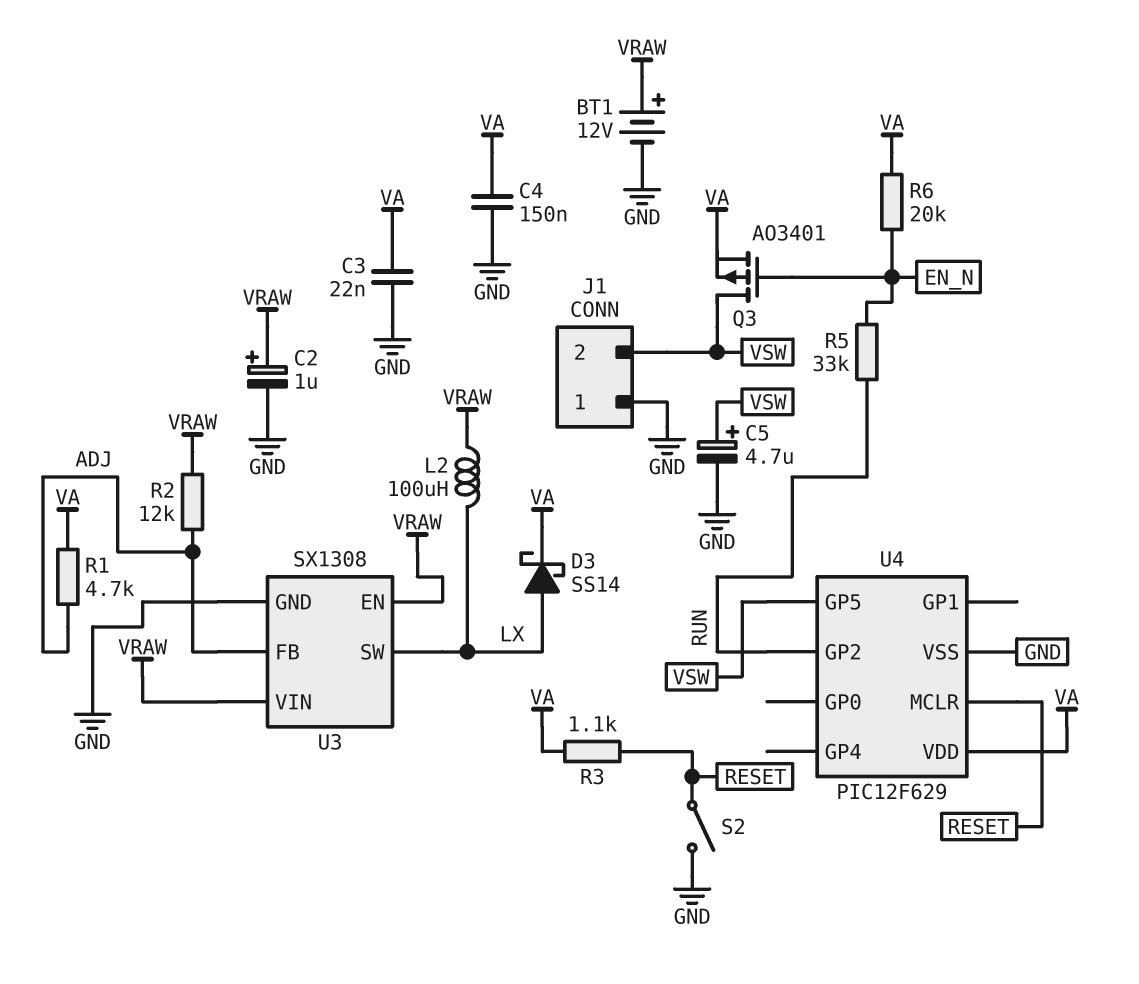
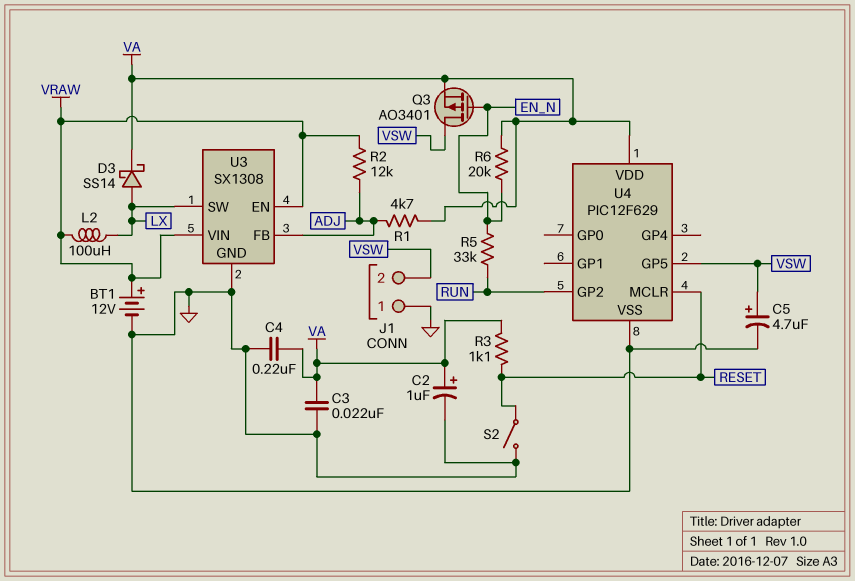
C2: 1uF (plus VRAW, minus GND) -> 1uF (plus VA, minus GND)
C4: 150nF (GND, VA) -> 220nF (GND, VA)

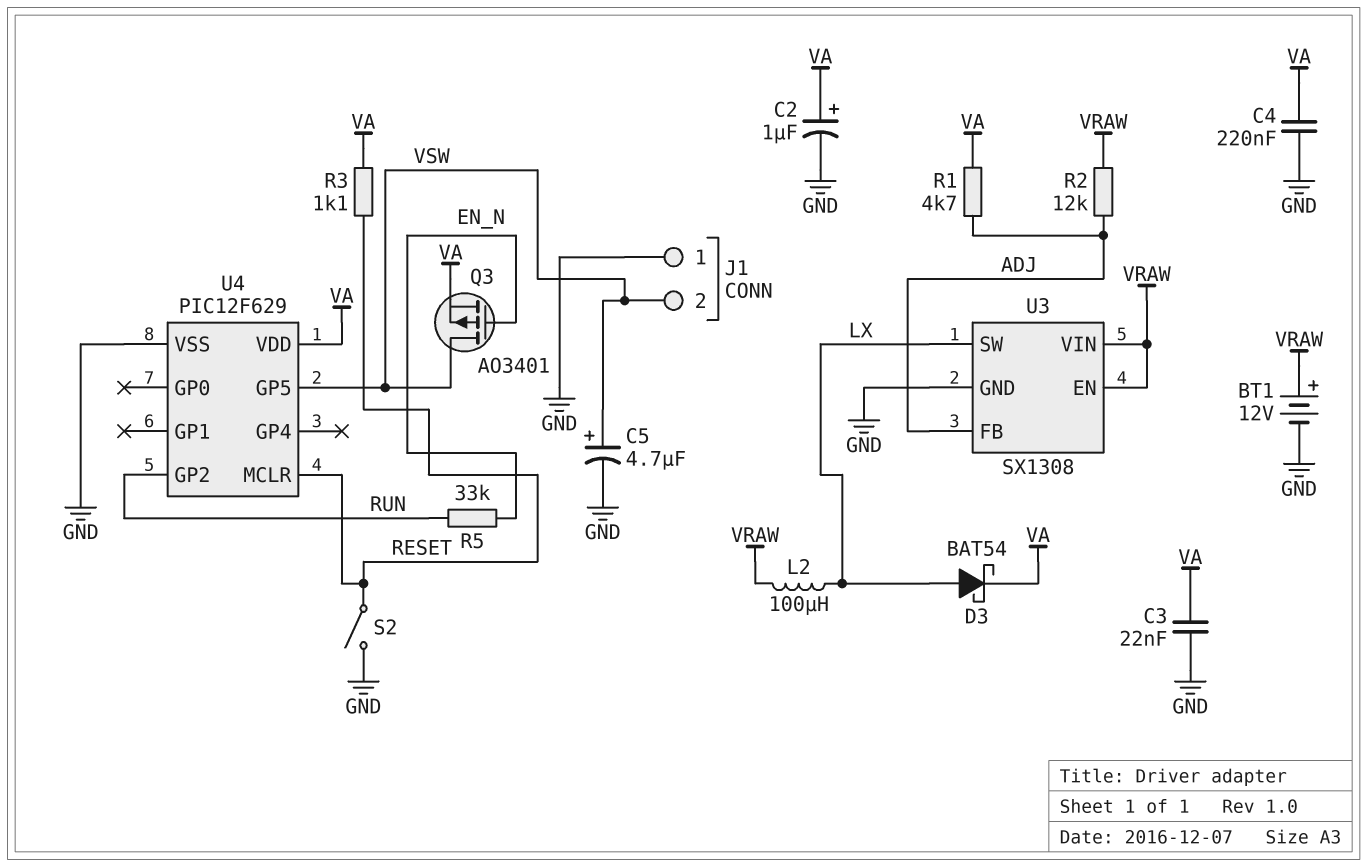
D3: schottky SS14 (A LX, K VA) -> schottky BAT54 (A LX, K VA)
R6: 20k (EN_N, VA) -> none

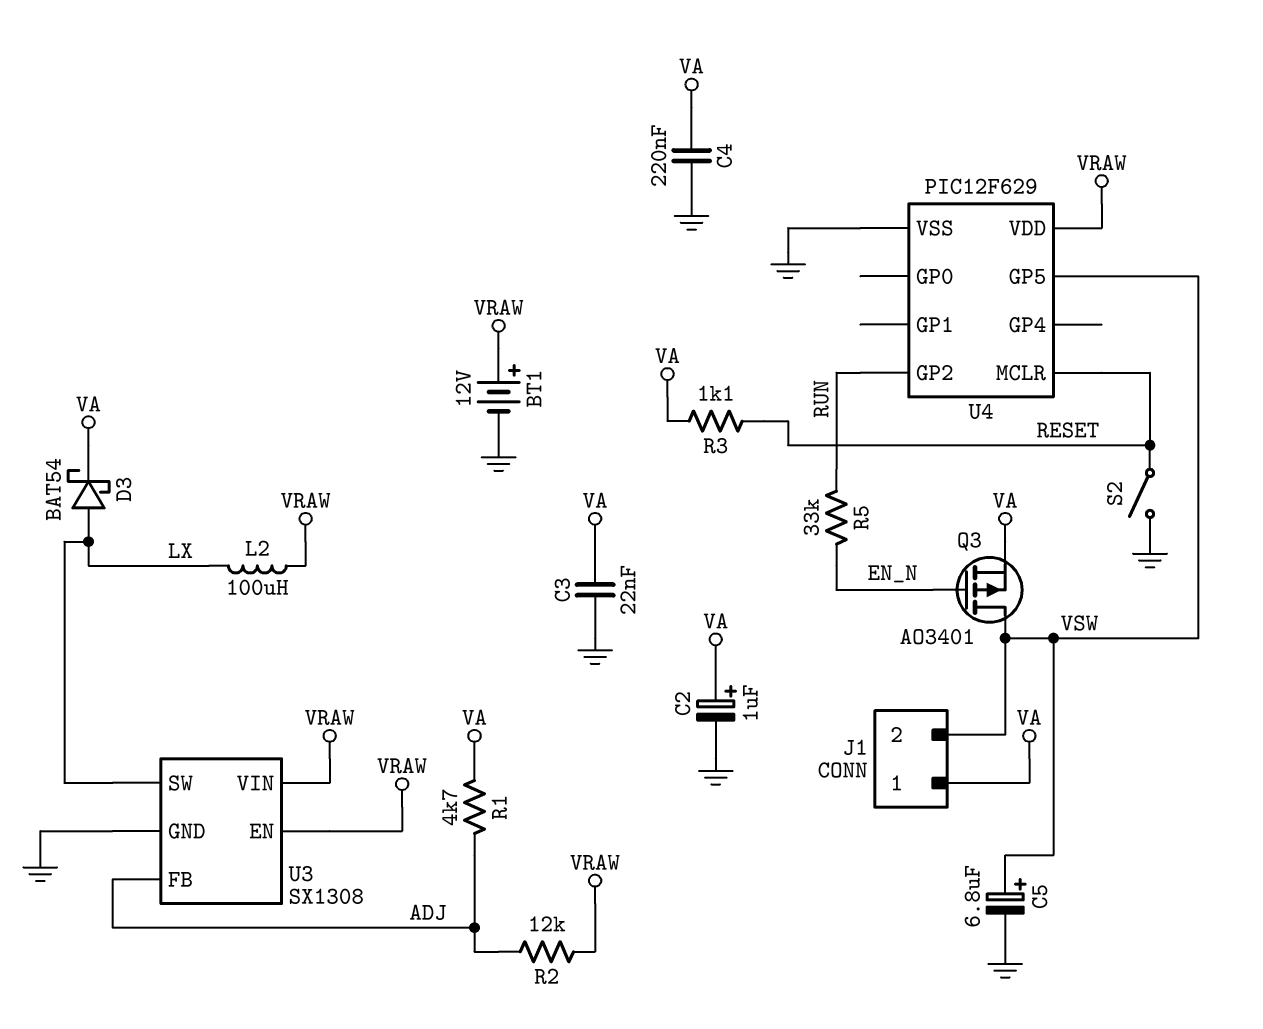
C5: 4.7uF (plus VSW, minus GND) -> 6.8uF (plus VSW, minus GND)
J1 pin 1: GND -> VA
U4 pin VDD: VA -> VRAW

